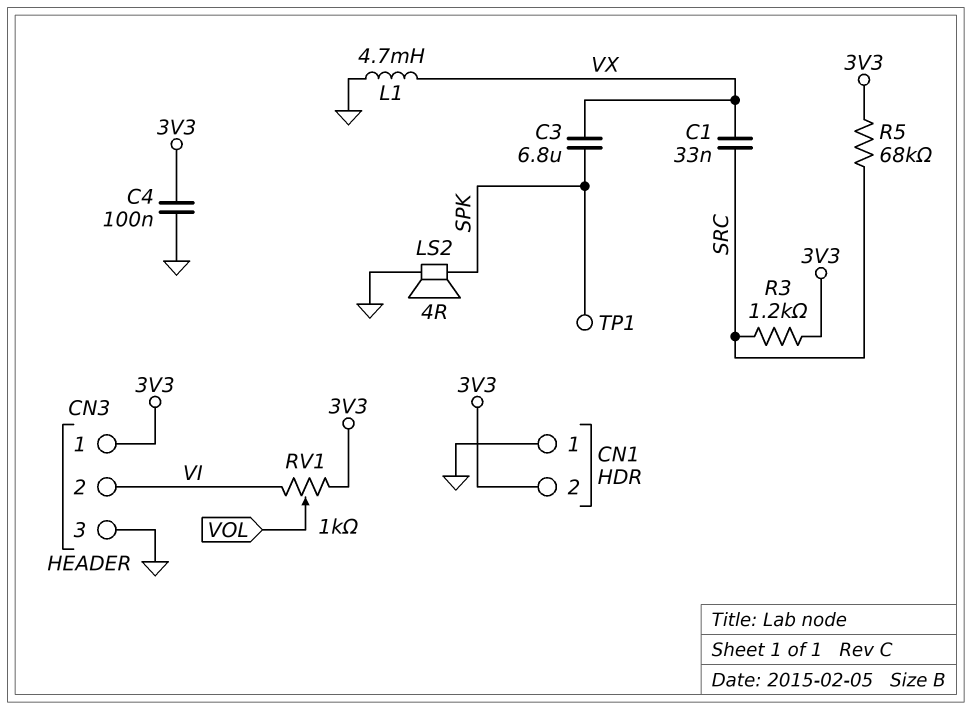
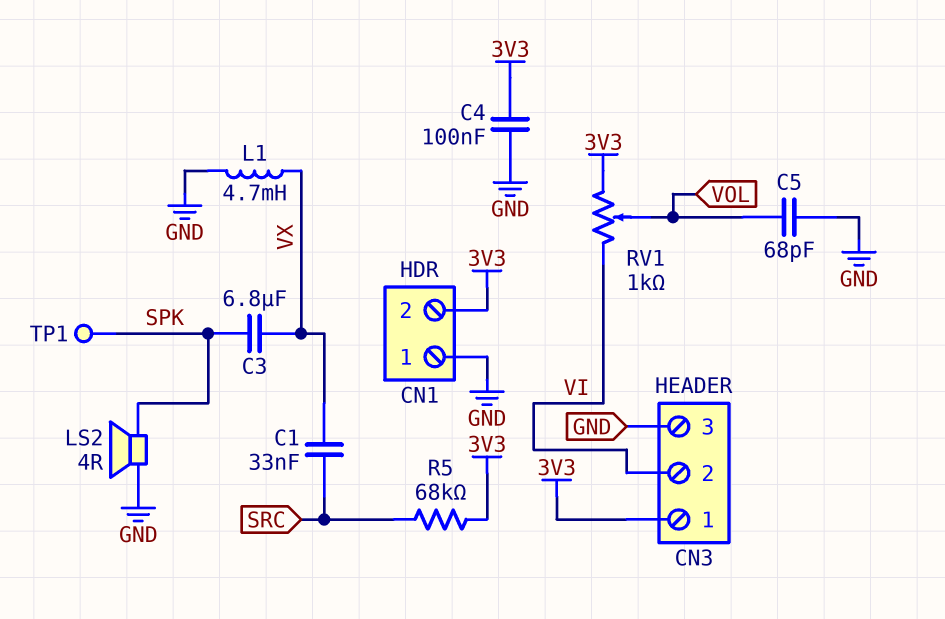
C5: none -> 68pF (GND, VOL)
R3: 1.2k (3V3, SRC) -> none

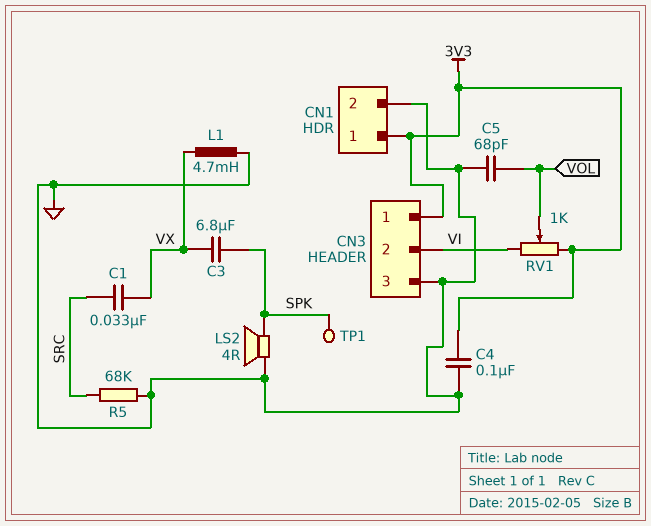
CN1 pin 1: GND -> 3V3
CN1 pin 2: 3V3 -> GND
R5: 68k (3V3, SRC) -> 68k (GND, SRC)

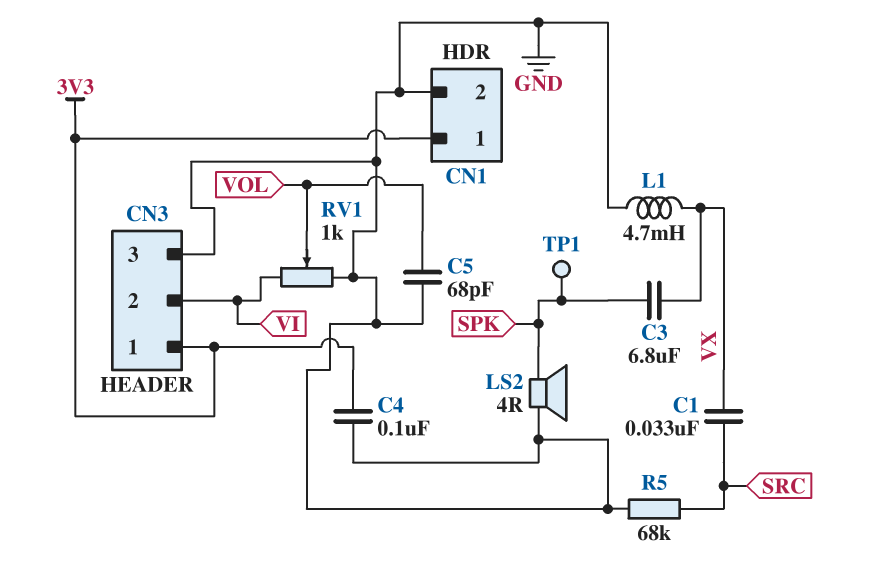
RV1: 1k (3V3, VI, wiper VOL) -> 1k (GND, VI, wiper VOL)

